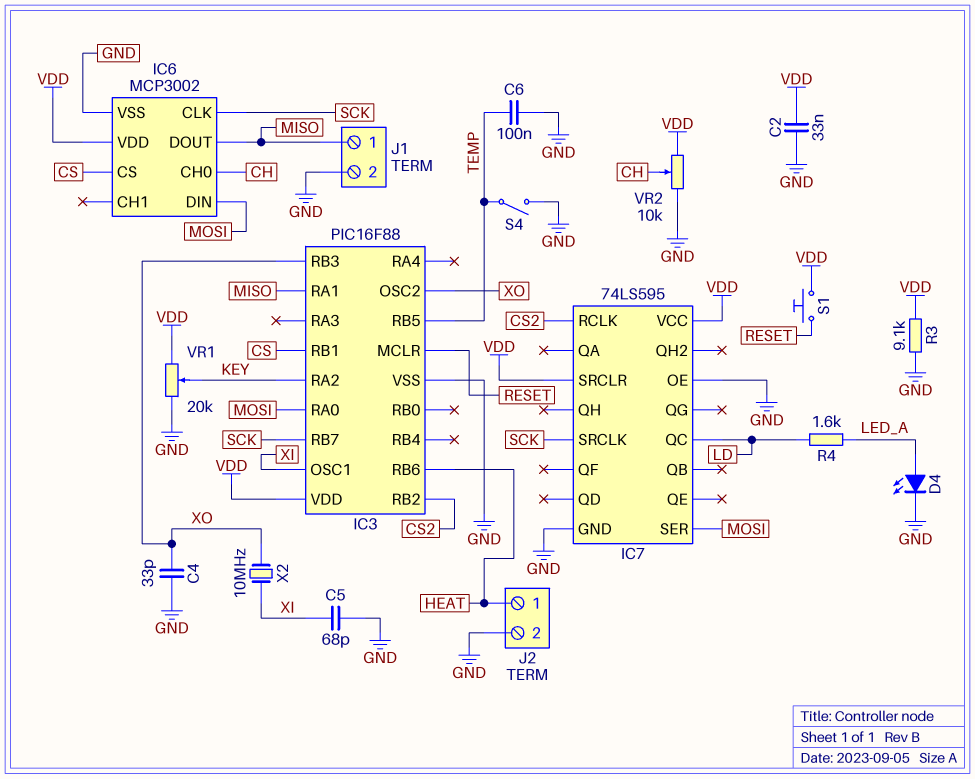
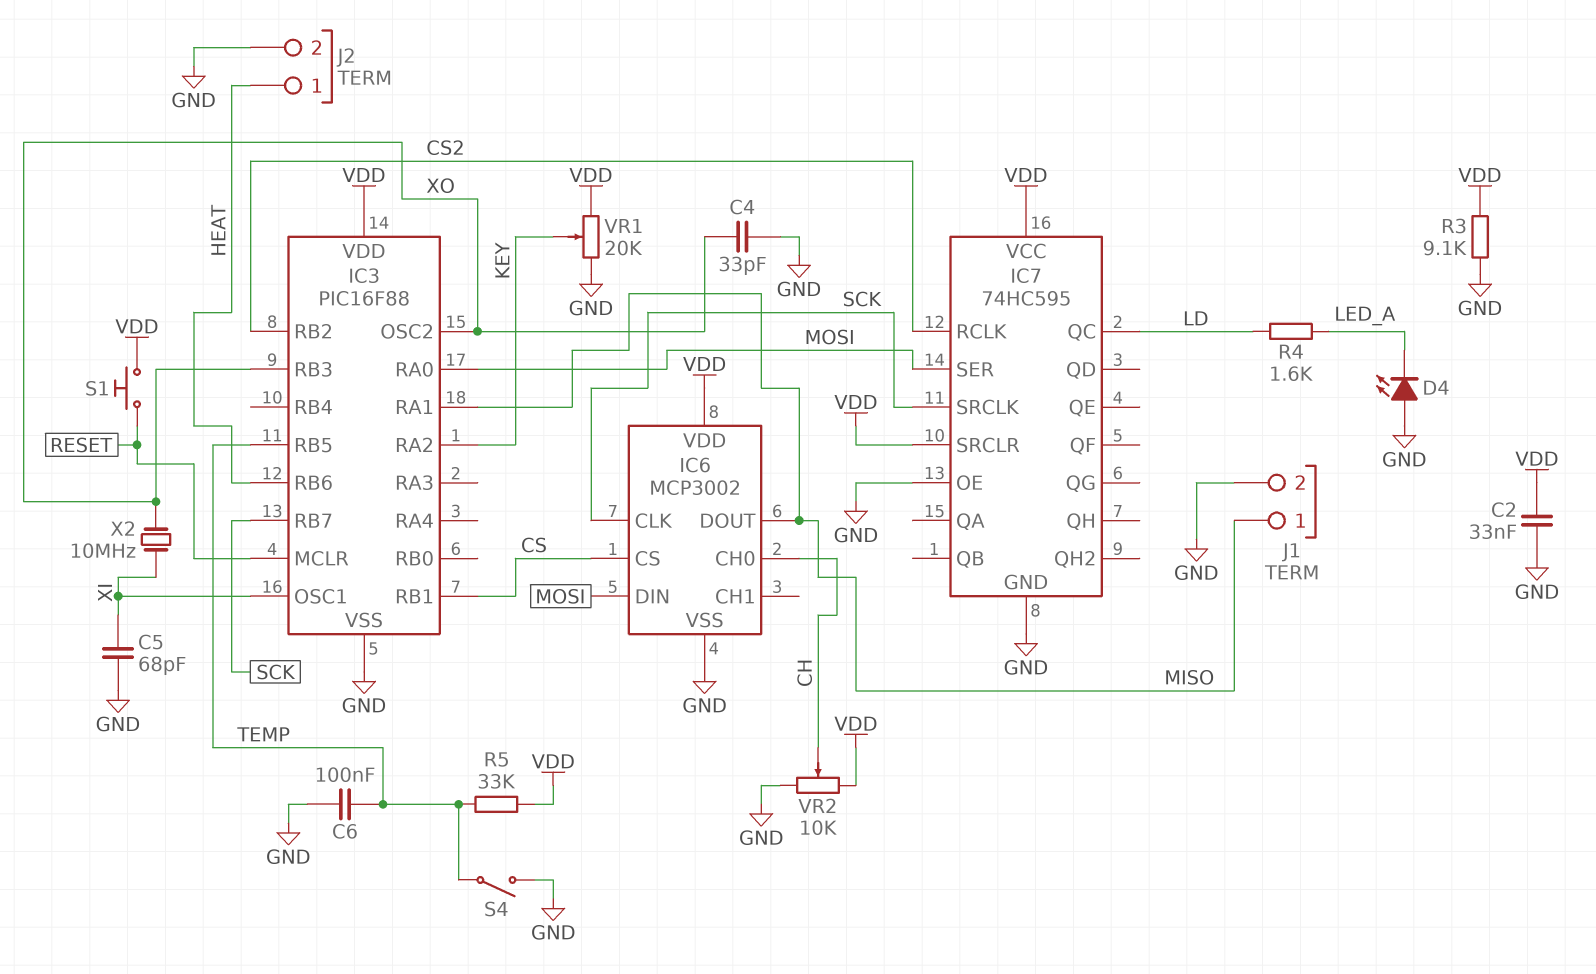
D4: LED (A LED_A, K GND) -> LED (A GND, K LED_A)
IC7: 74LS595 -> 74HC595
R5: none -> 33k (TEMP, VDD)

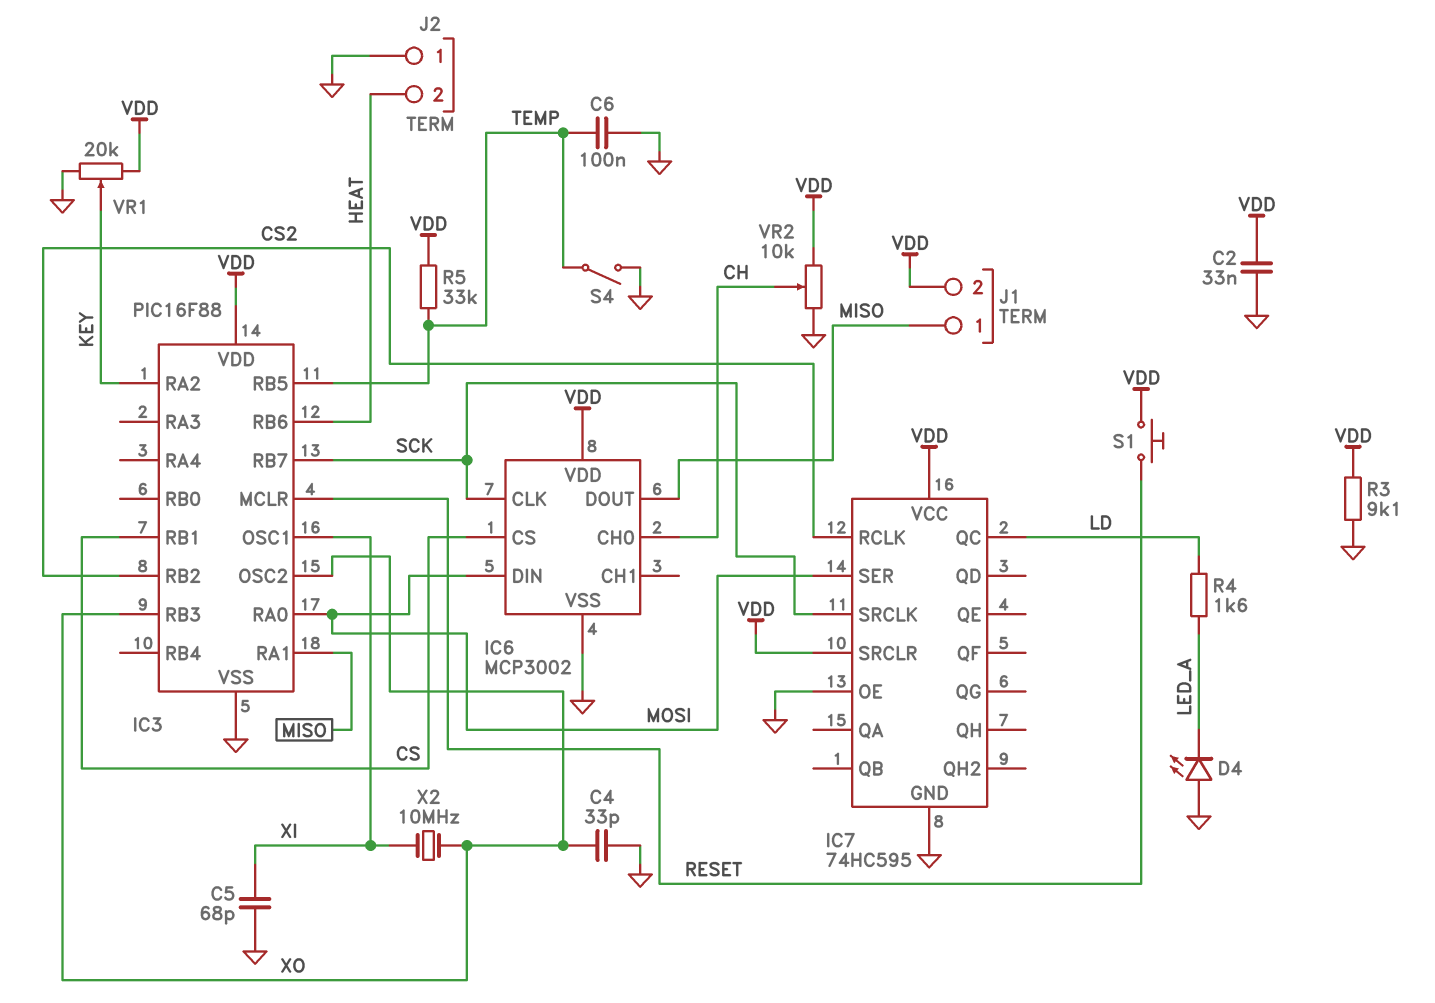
J1 pin 2: GND -> VDD
J2 pin 1: HEAT -> GND
J2 pin 2: GND -> HEAT

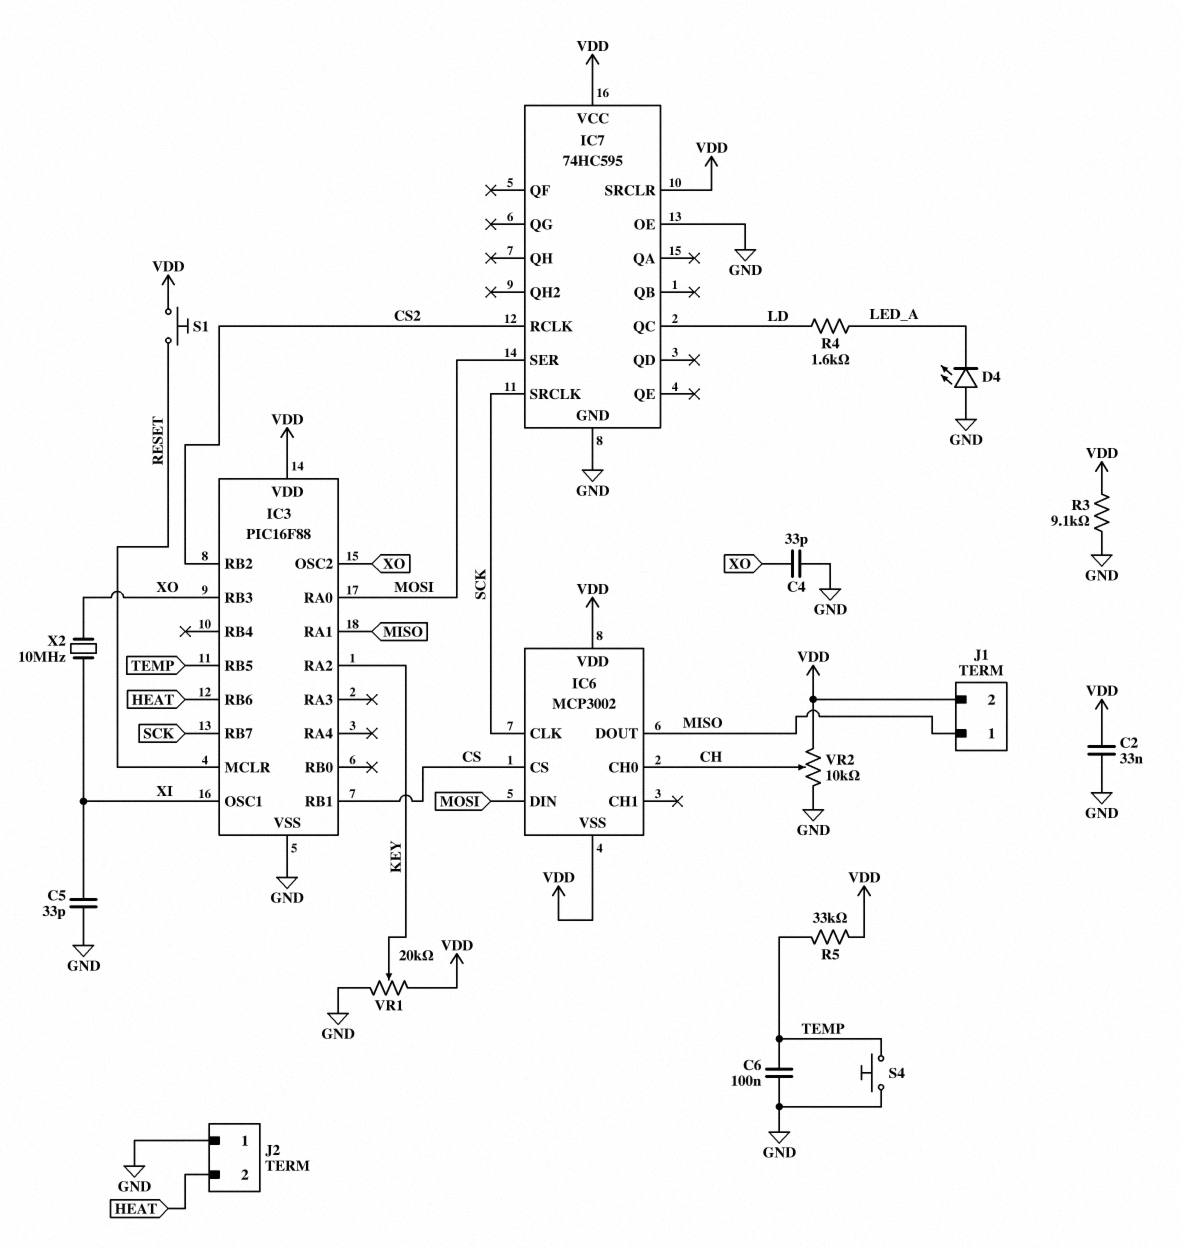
C5: 68pF (GND, XI) -> 33pF (GND, XI)
IC6 pin VSS: GND -> VDD
S4: switch (GND, TEMP) -> button (GND, TEMP)

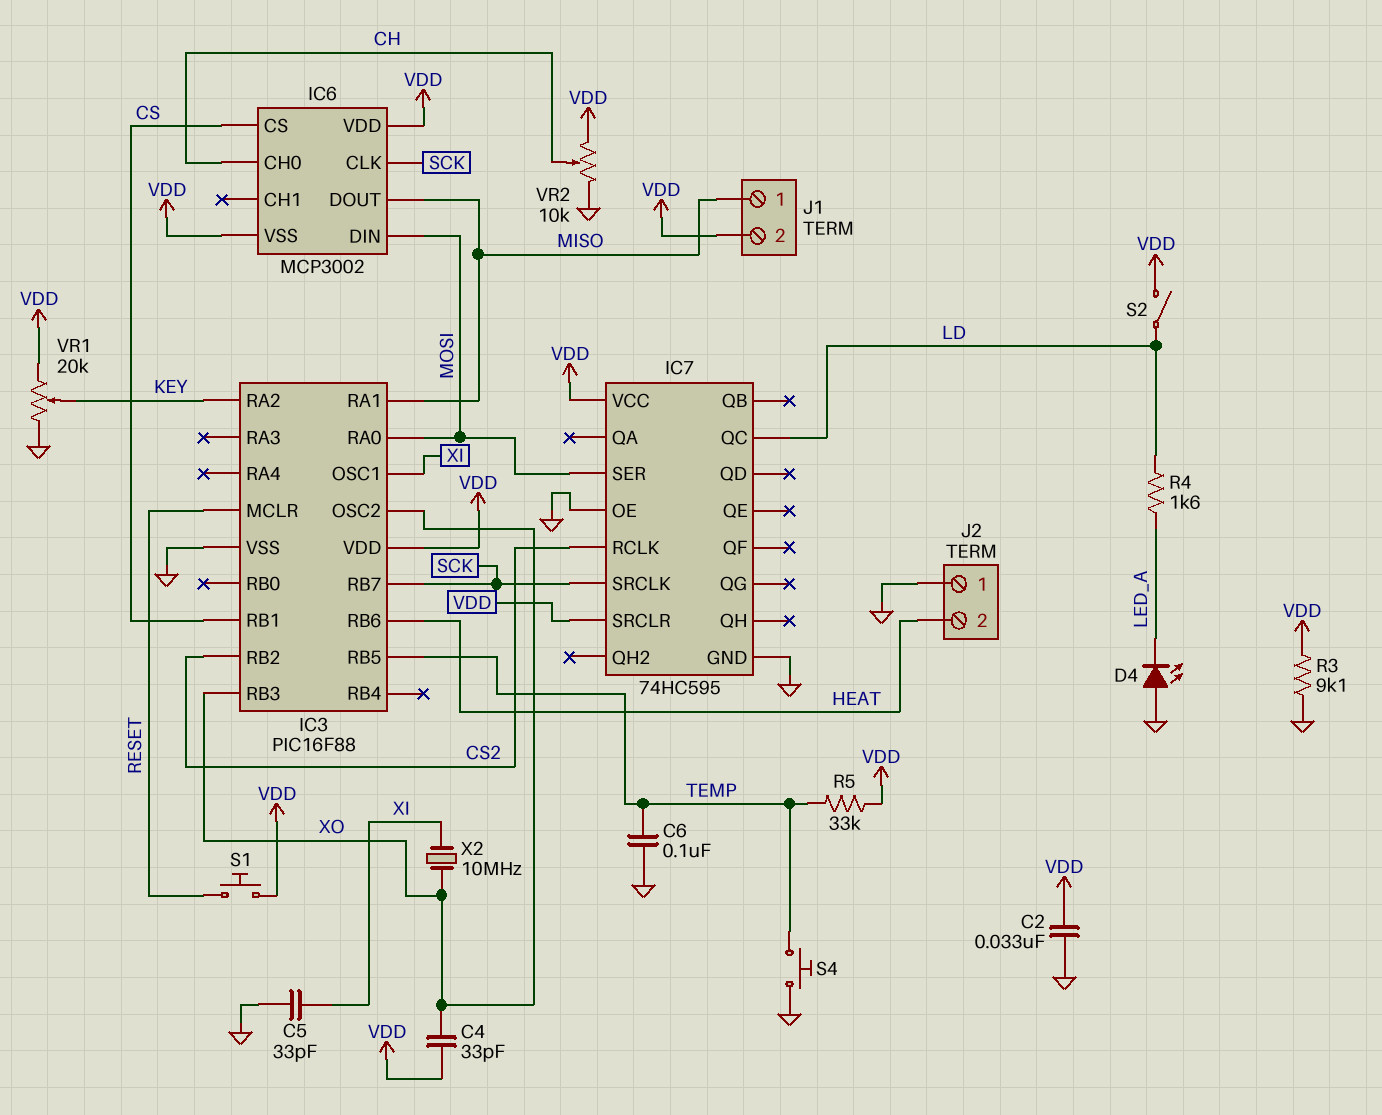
C4: 33pF (GND, XO) -> 33pF (VDD, XO)
S2: none -> switch (LD, VDD)

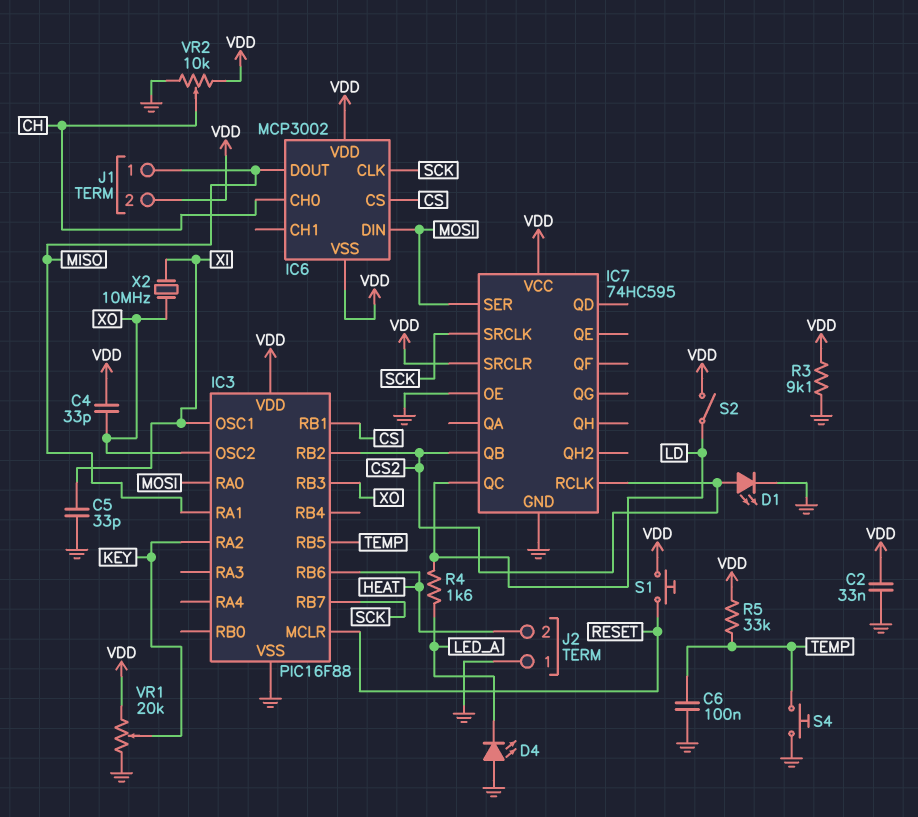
D1: none -> LED (A CS2, K GND)
IC7 pin QB: none -> CS2

